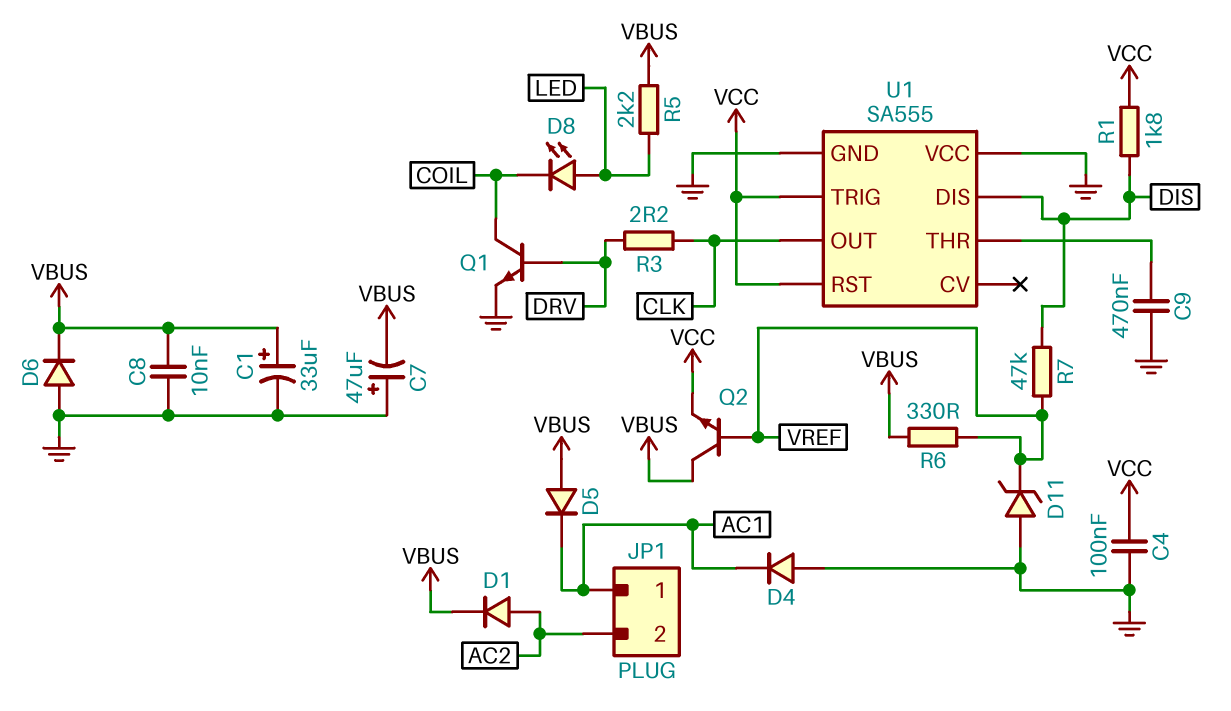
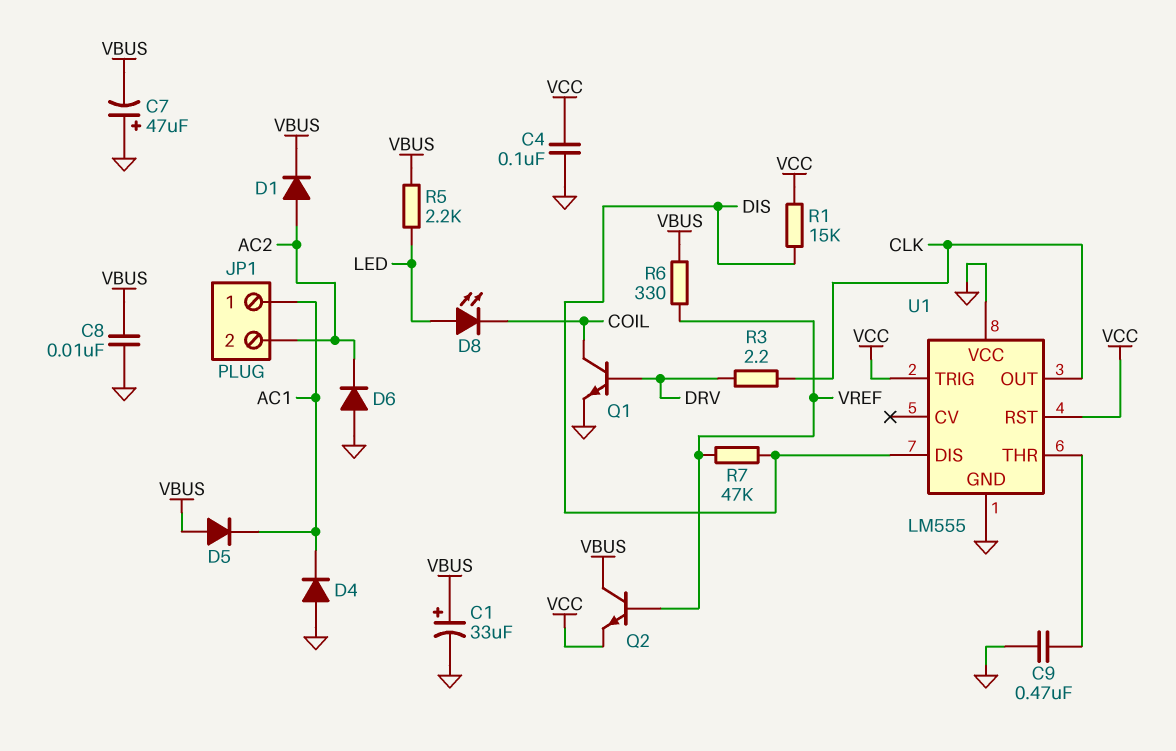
D6: diode (A GND, K VBUS) -> diode (A GND, K AC2)
D11: zener (A GND, K VREF) -> none
R1: 1.8k (DIS, VCC) -> 15k (DIS, VCC)
U1: SA555 -> LM555

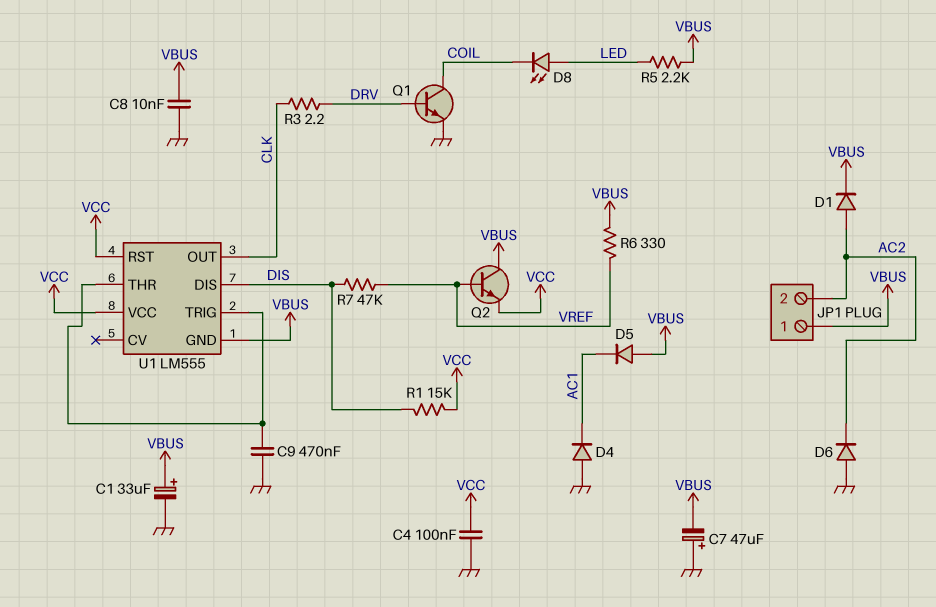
JP1 pin 1: AC1 -> VBUS
U1 pin GND: GND -> VBUS
U1 pin TRIG: VCC -> U1/THR
U1 pin VCC: GND -> VCC

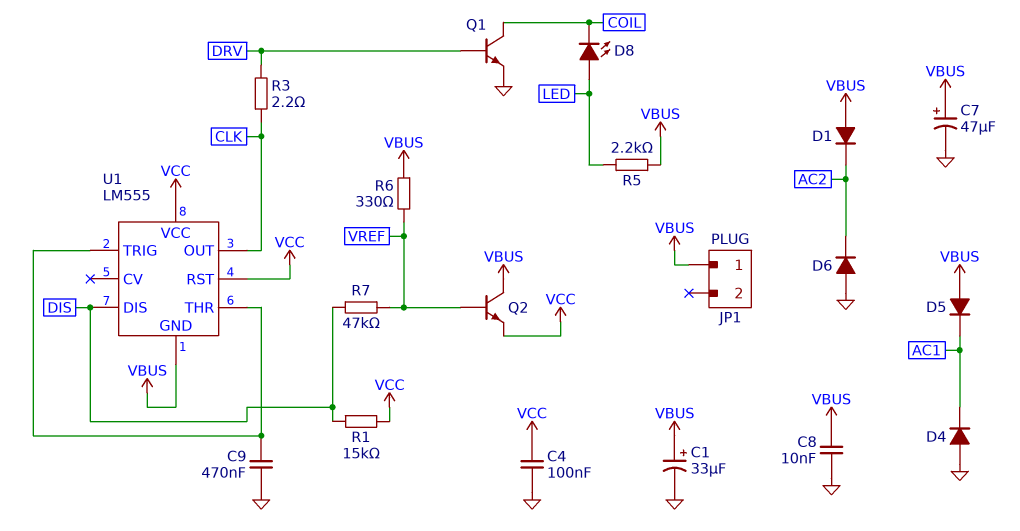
C7: 47uF (plus GND, minus VBUS) -> 47uF (plus VBUS, minus GND)
D1: diode (A AC2, K VBUS) -> diode (A VBUS, K AC2)
JP1 pin 2: AC2 -> none

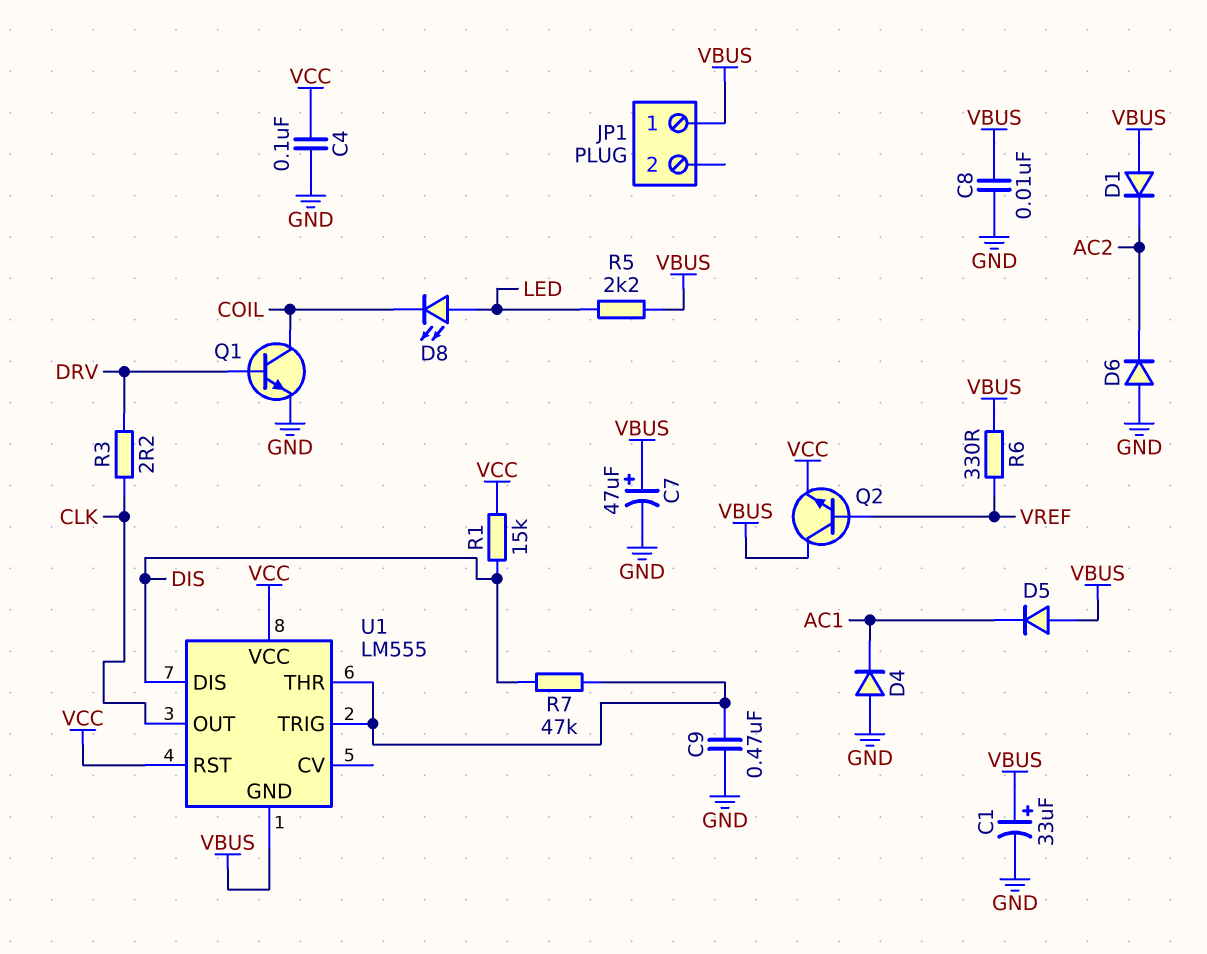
R7: 47k (DIS, VREF) -> 47k (DIS, U1/THR)

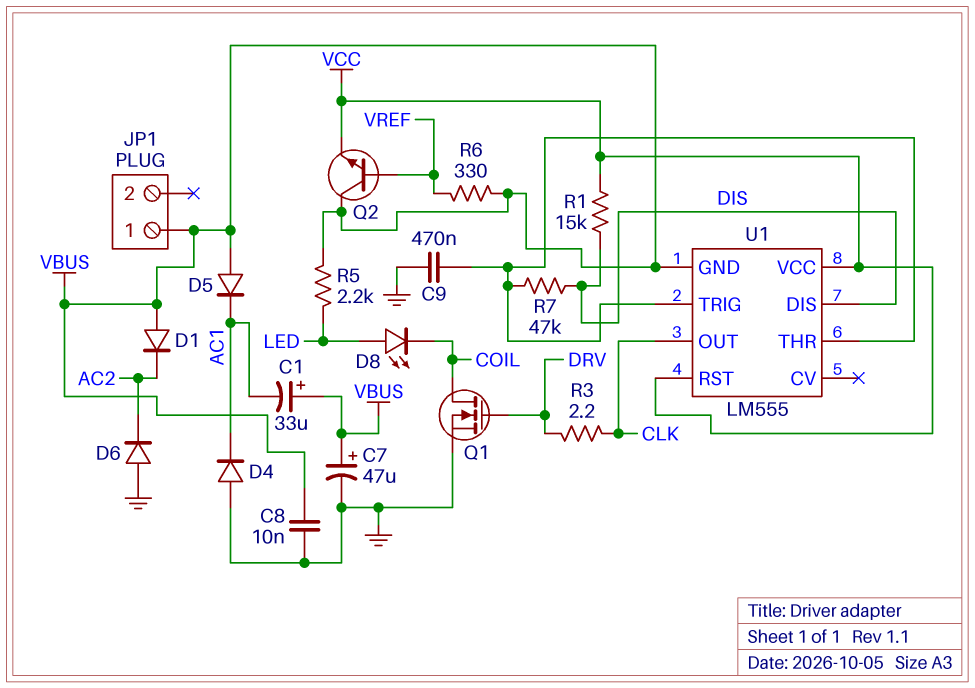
C1: 33uF (plus VBUS, minus GND) -> 33uF (plus VBUS, minus AC1)
C4: 100nF (GND, VCC) -> none
Q1: NPN (B DRV, C COIL, E GND) -> NMOS (G DRV, D COIL, S GND)

